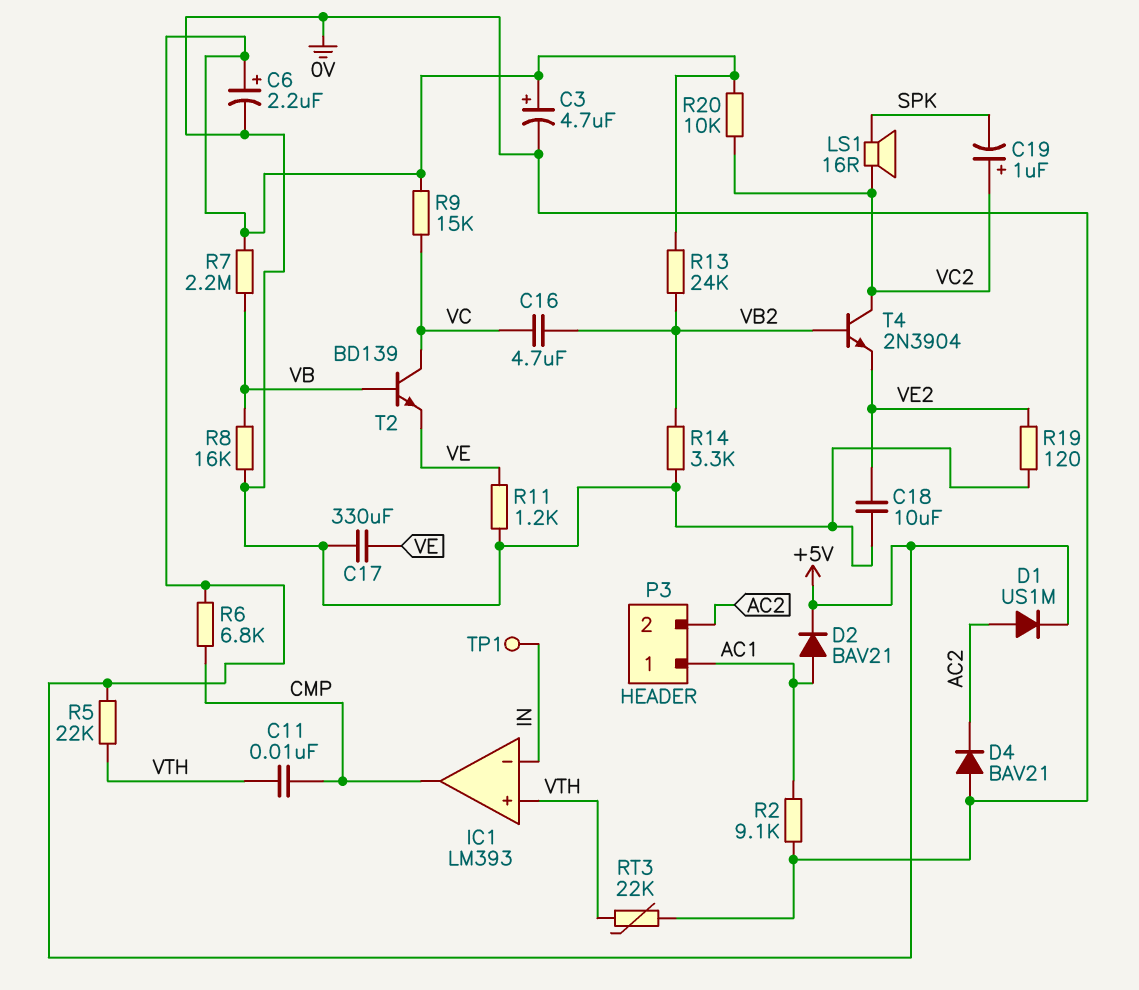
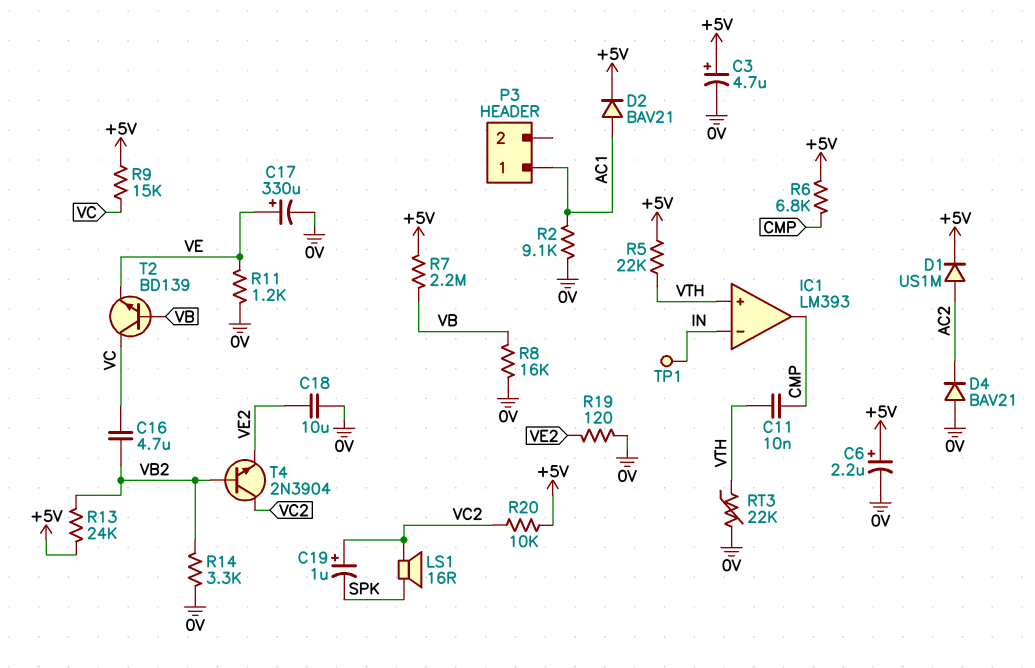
C17: 330uF (0V, VE) -> 330uF (plus VE, minus 0V)
P3 pin 2: AC2 -> none

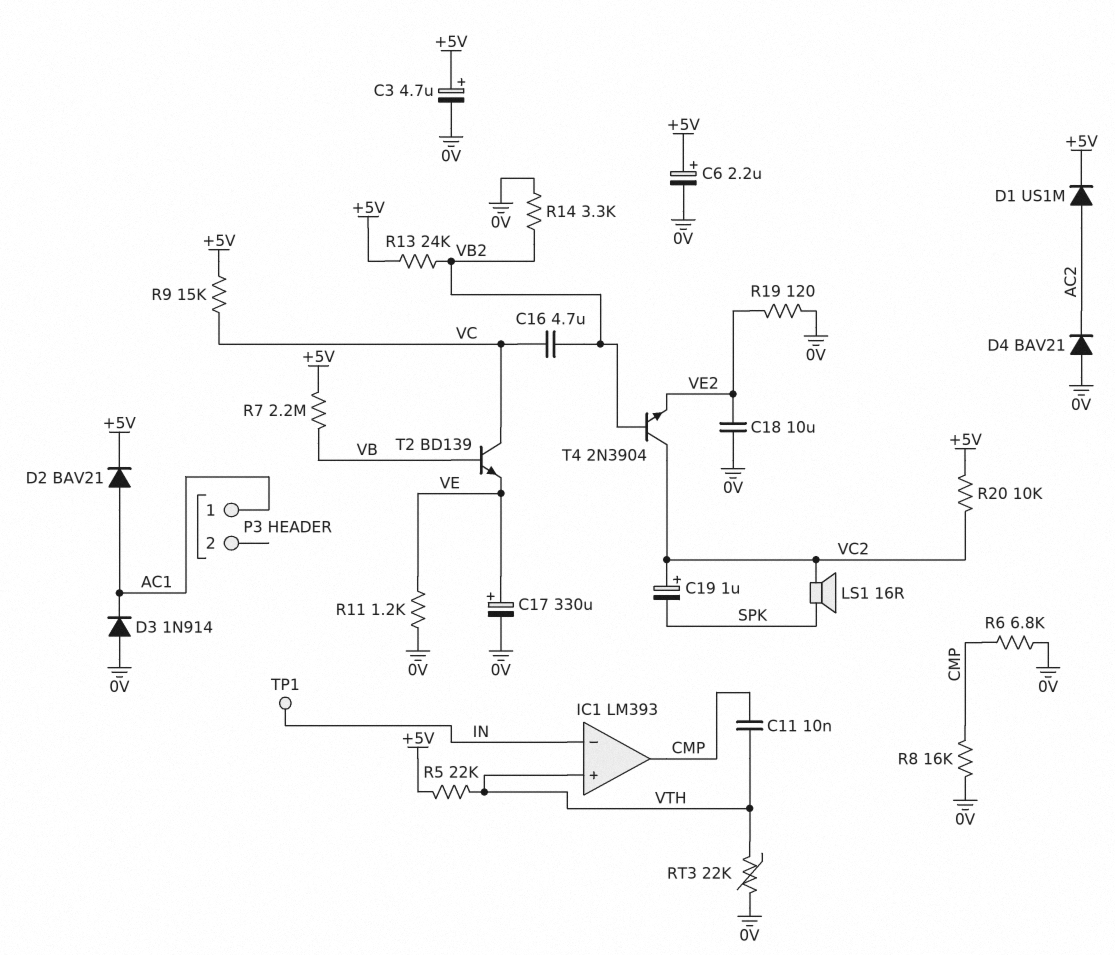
D3: none -> diode 1N914 (A 0V, K AC1)
R2: 9.1k (0V, AC1) -> none
R6: 6.8k (+5V, CMP) -> 6.8k (0V, CMP)
R8: 16k (0V, VB) -> 16k (0V, CMP)

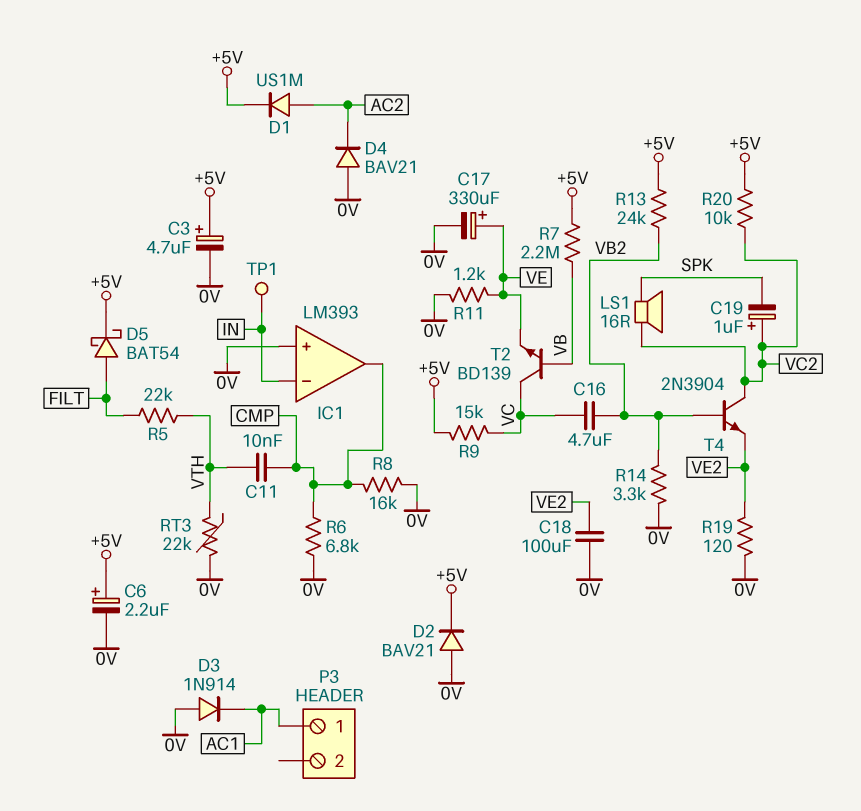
C18: 10uF (0V, VE2) -> 100uF (0V, VE2)
D2: diode BAV21 (A AC1, K +5V) -> diode BAV21 (A 0V, K +5V)
D5: none -> schottky BAT54 (A FILT, K +5V)
IC1 pin in+: VTH -> 0V
R5: 22k (+5V, VTH) -> 22k (FILT, VTH)

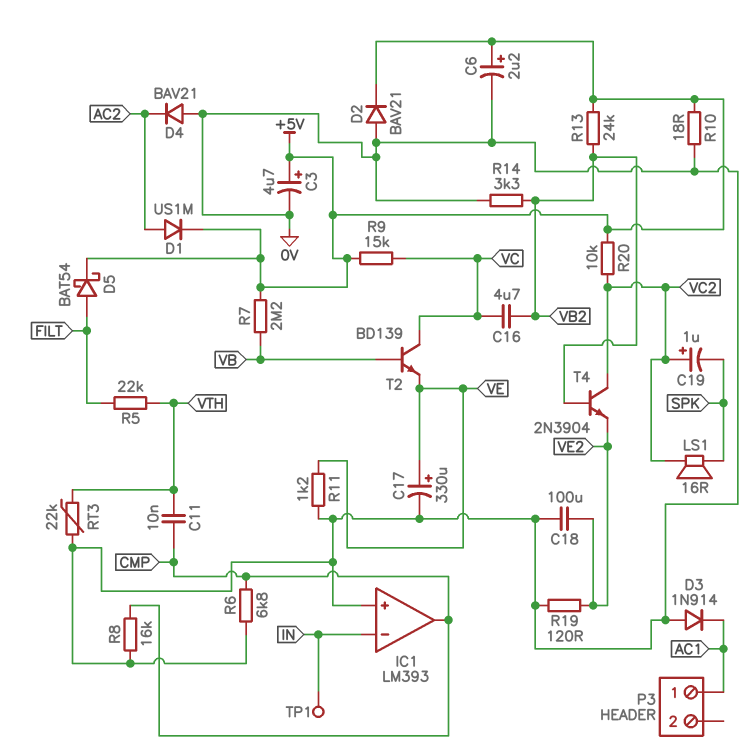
R10: none -> 18 (+5V, 0V)

